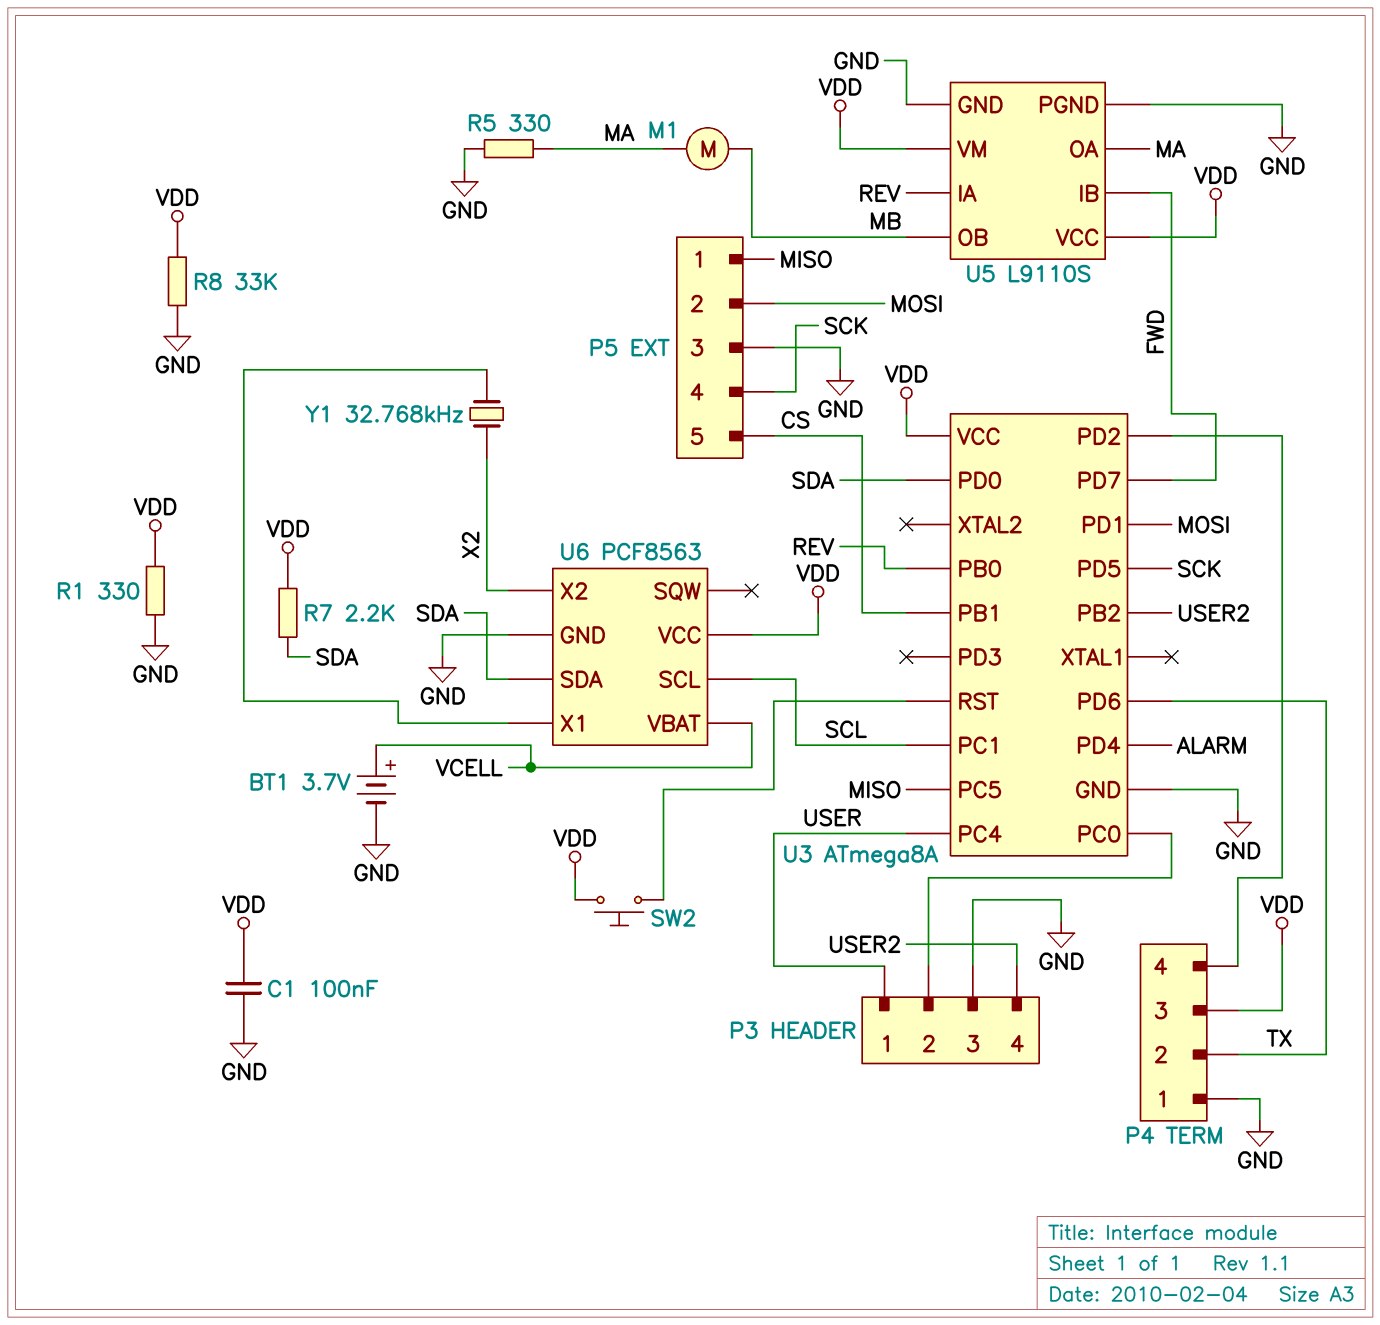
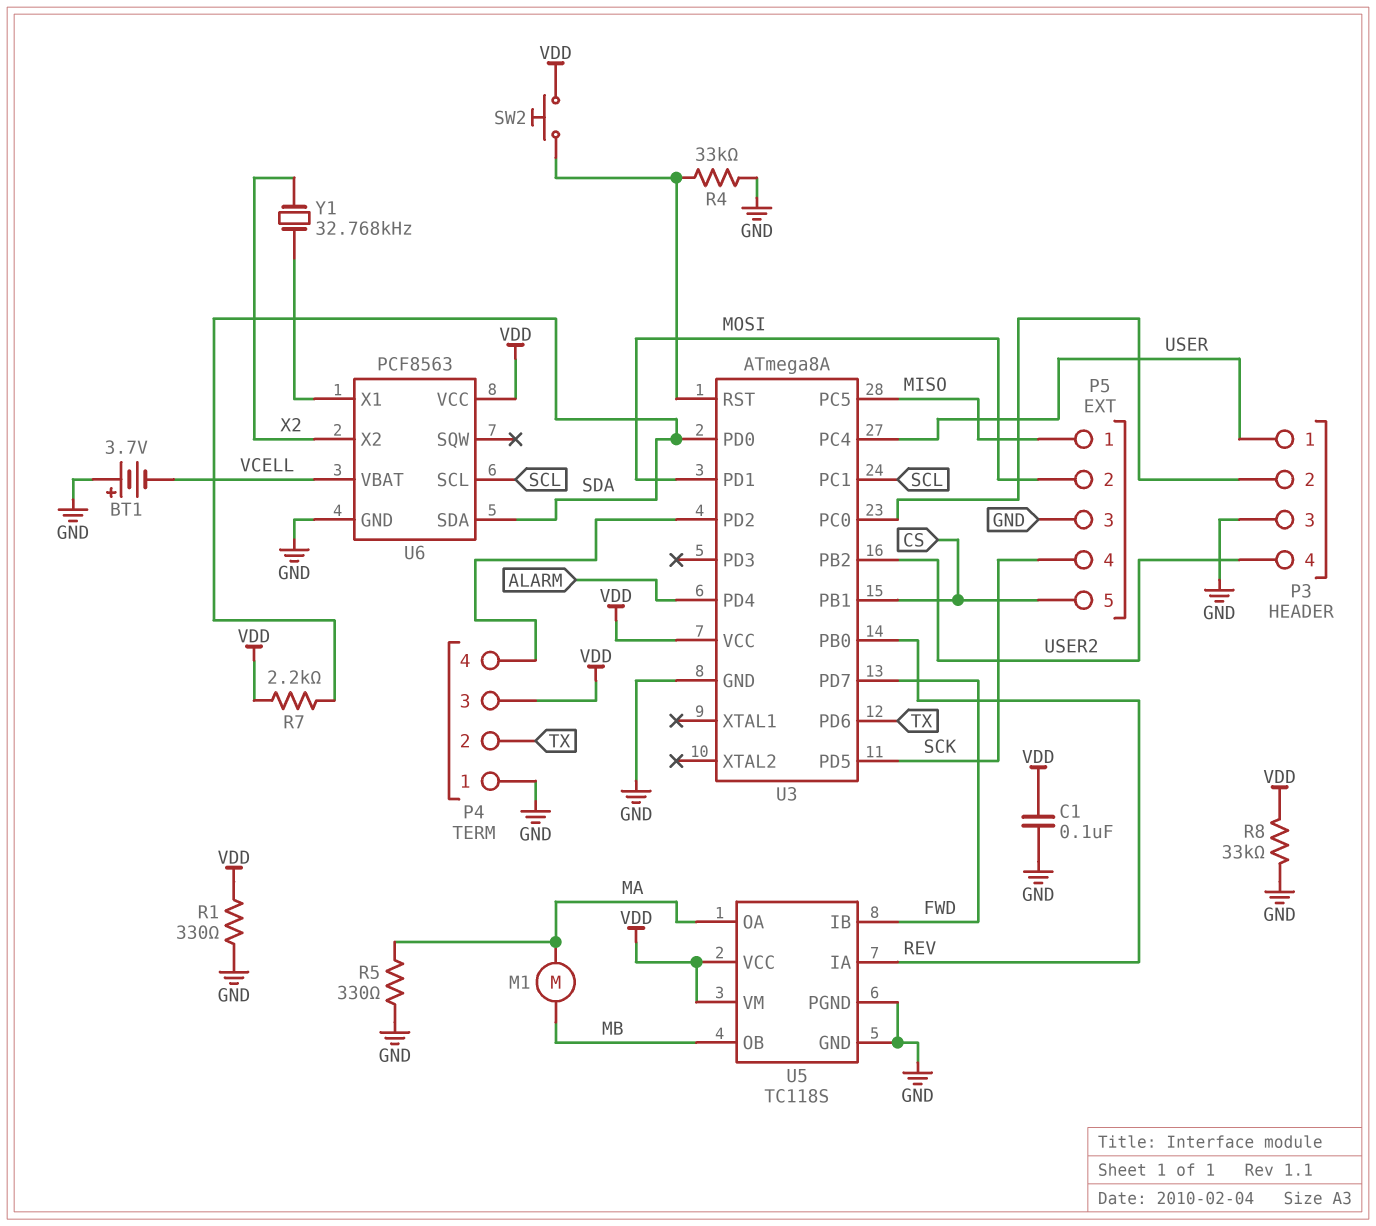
BT1: 3.7V (plus VCELL, minus GND) -> 3.7V (plus GND, minus VCELL)
R4: none -> 33k (GND, U3/RST)
U5: L9110S -> TC118S

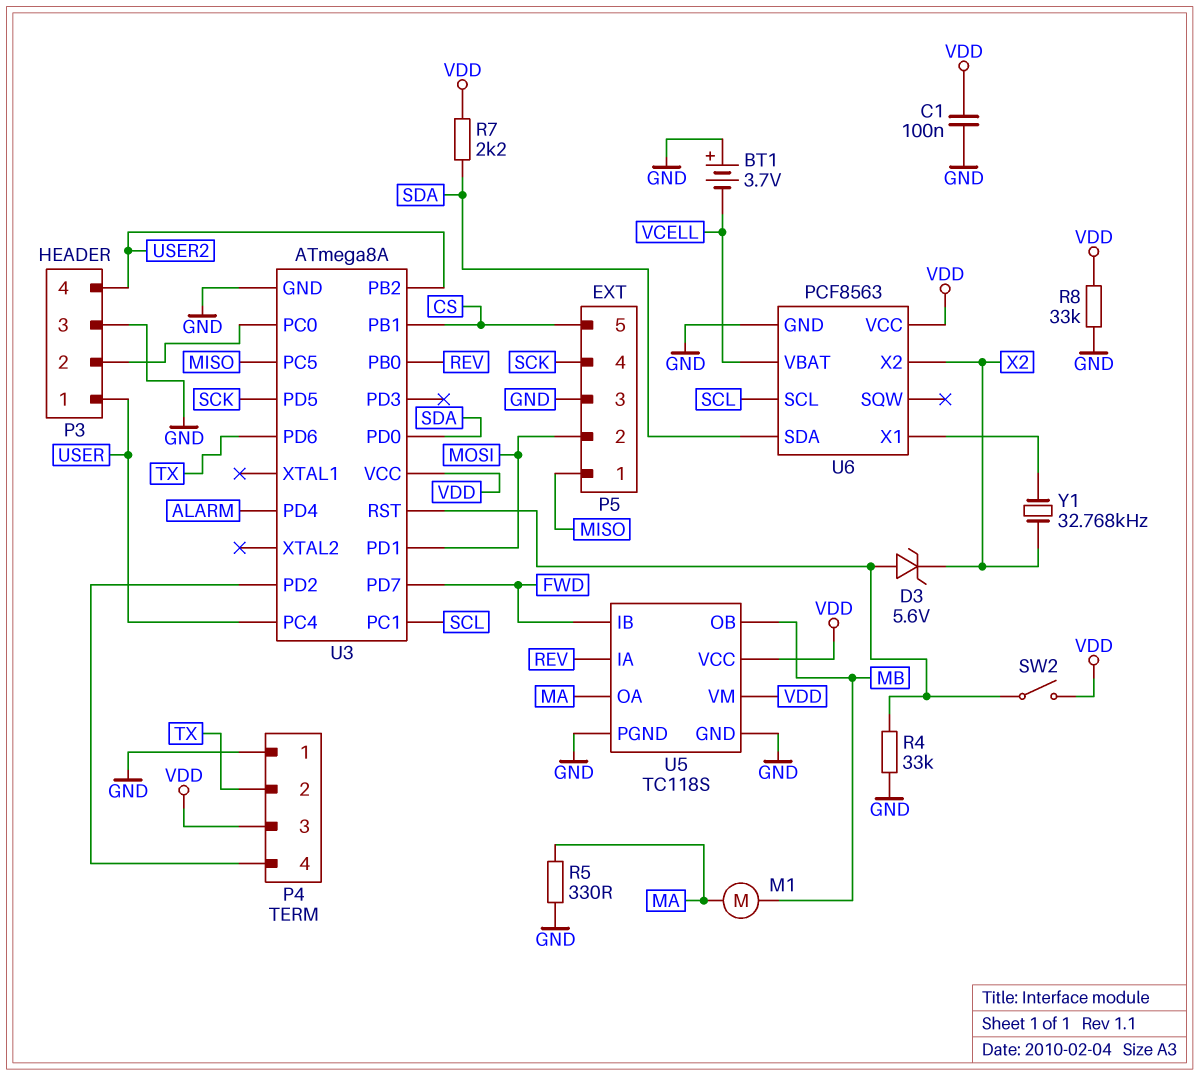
D3: none -> zener 5.6V (A U3/RST, K X2)
R1: 330 (GND, VDD) -> none
SW2: button (U3/RST, VDD) -> switch (U3/RST, VDD)

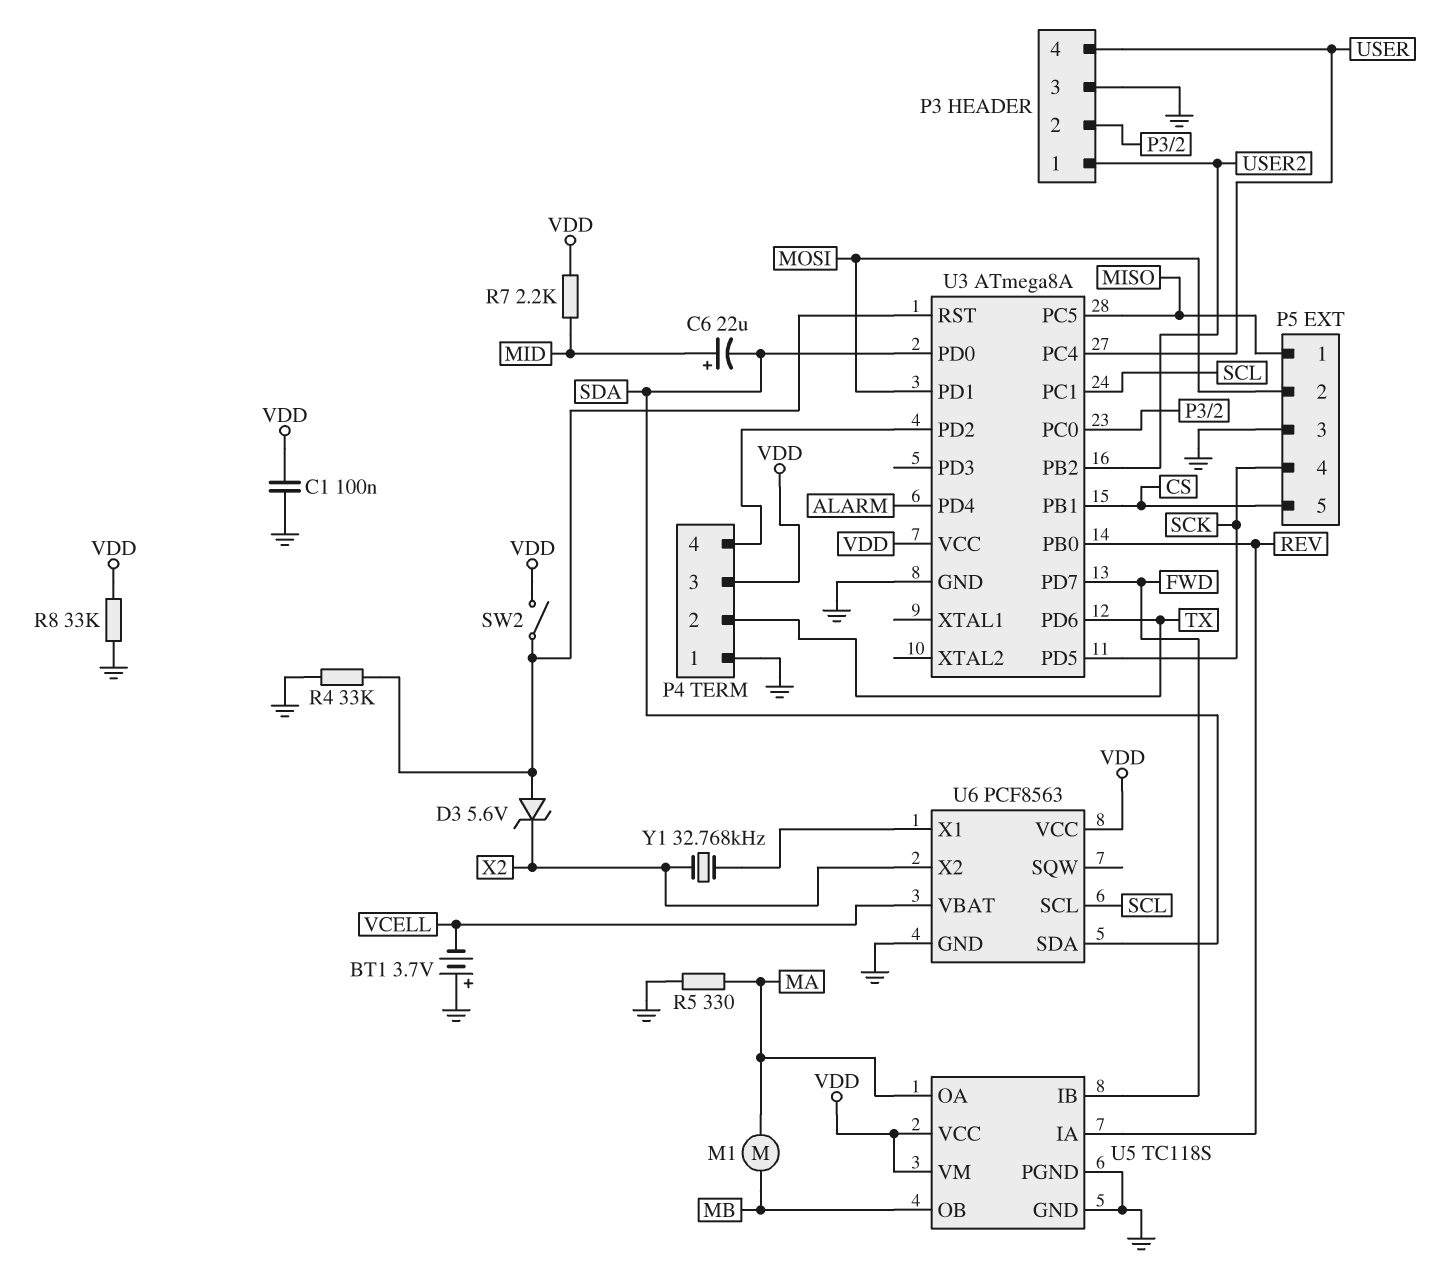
C6: none -> 22uF (plus MID, minus SDA)
P3 pin 1: USER -> USER2
P3 pin 4: USER2 -> USER
R7: 2.2k (SDA, VDD) -> 2.2k (MID, VDD)

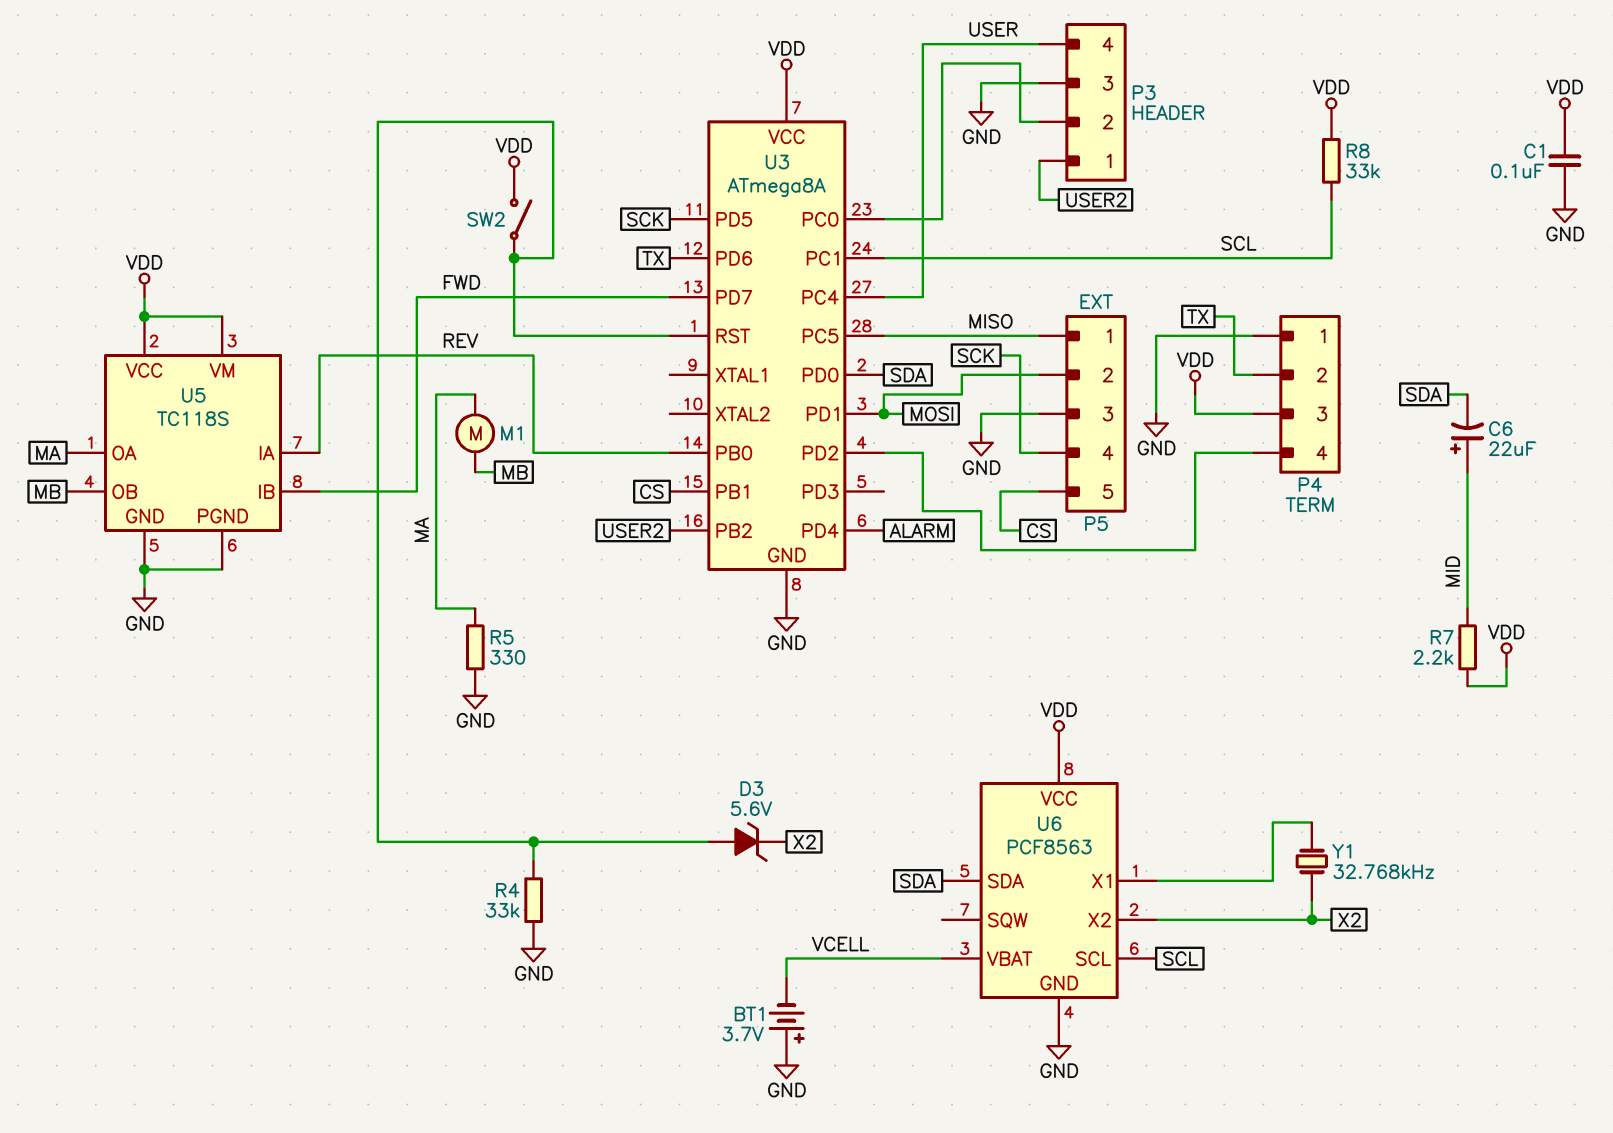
R8: 33k (GND, VDD) -> 33k (SCL, VDD)

